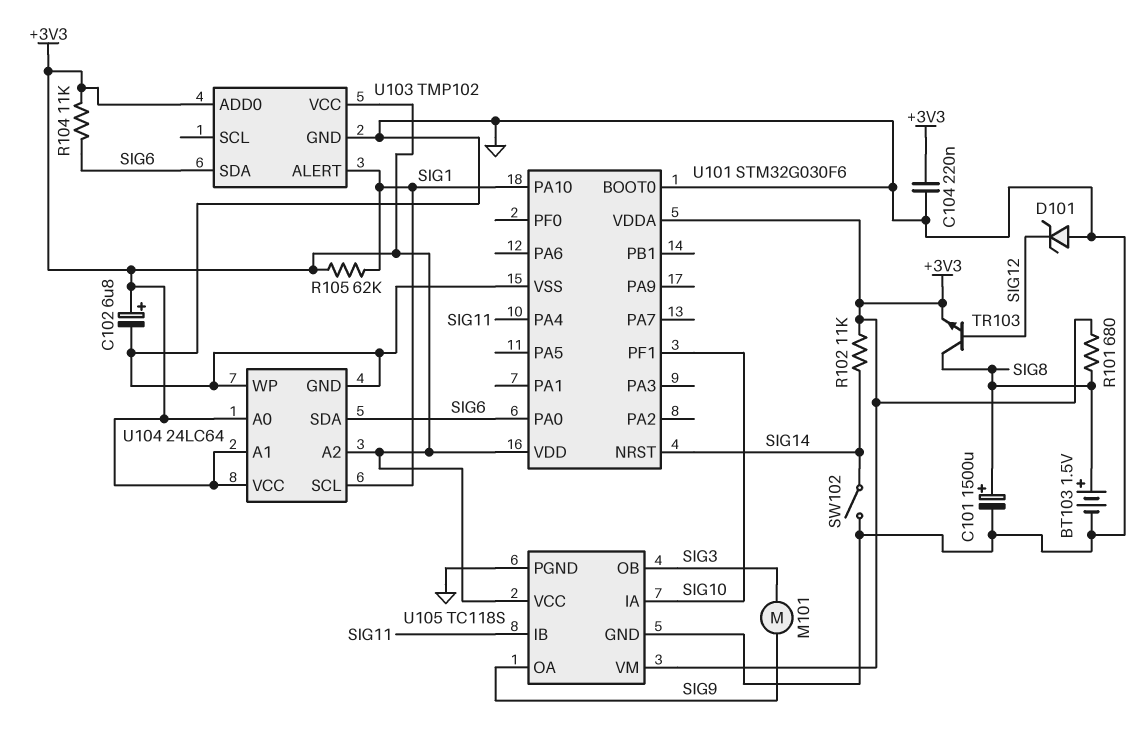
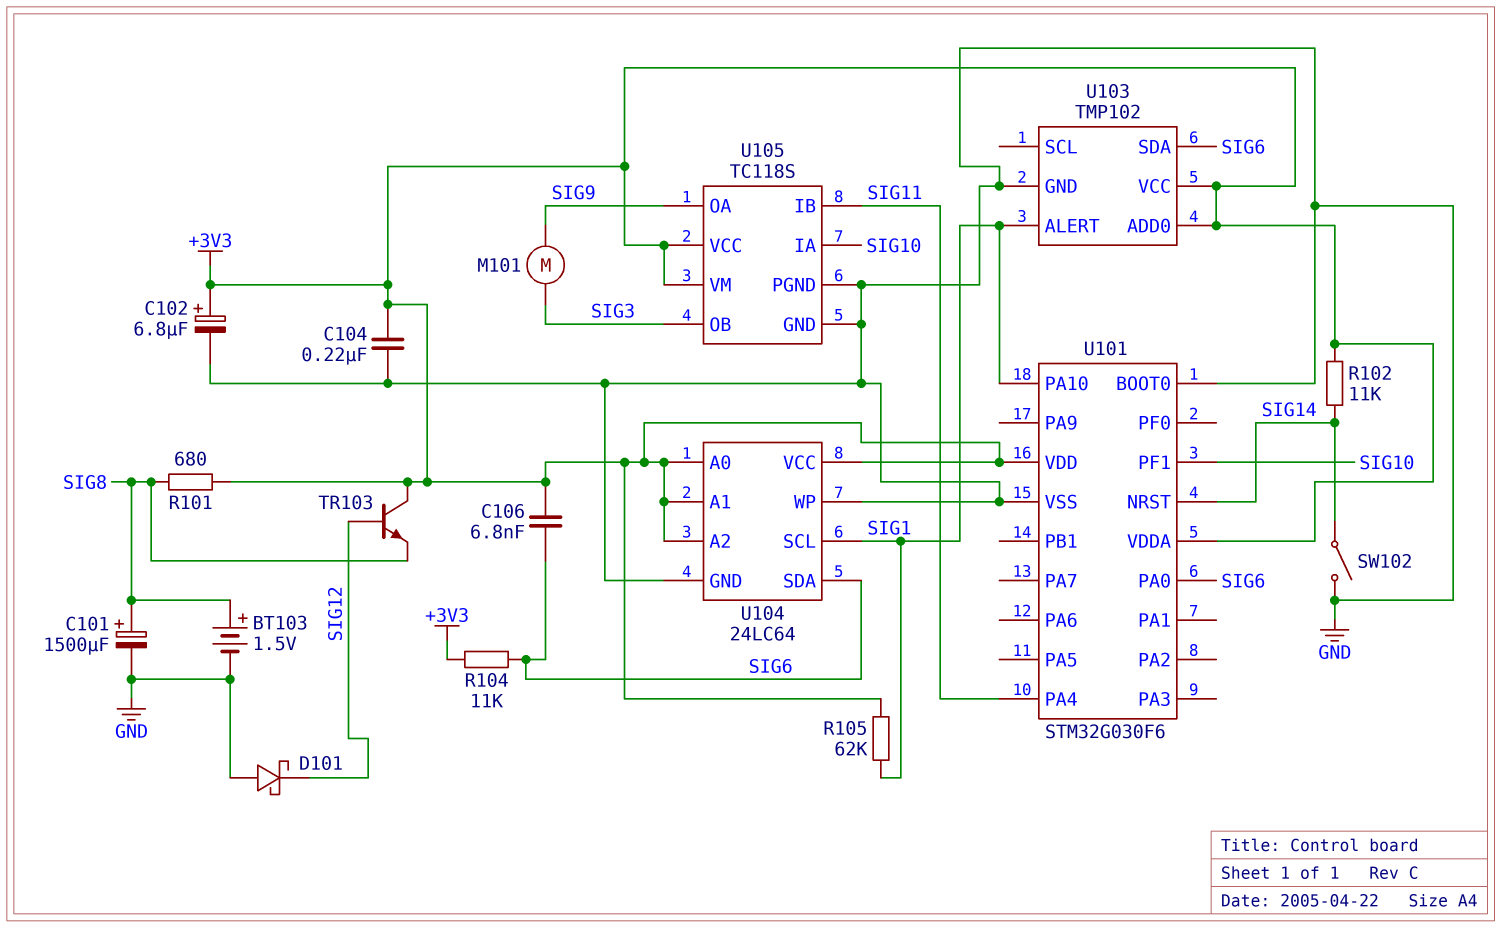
C106: none -> 6.8nF (+3V3, SIG6)
D101: zener (A GND, K SIG12) -> schottky (A GND, K SIG12)
TR103: NPN (B SIG12, C SIG8, E +3V3) -> NPN (B SIG12, C +3V3, E SIG8)

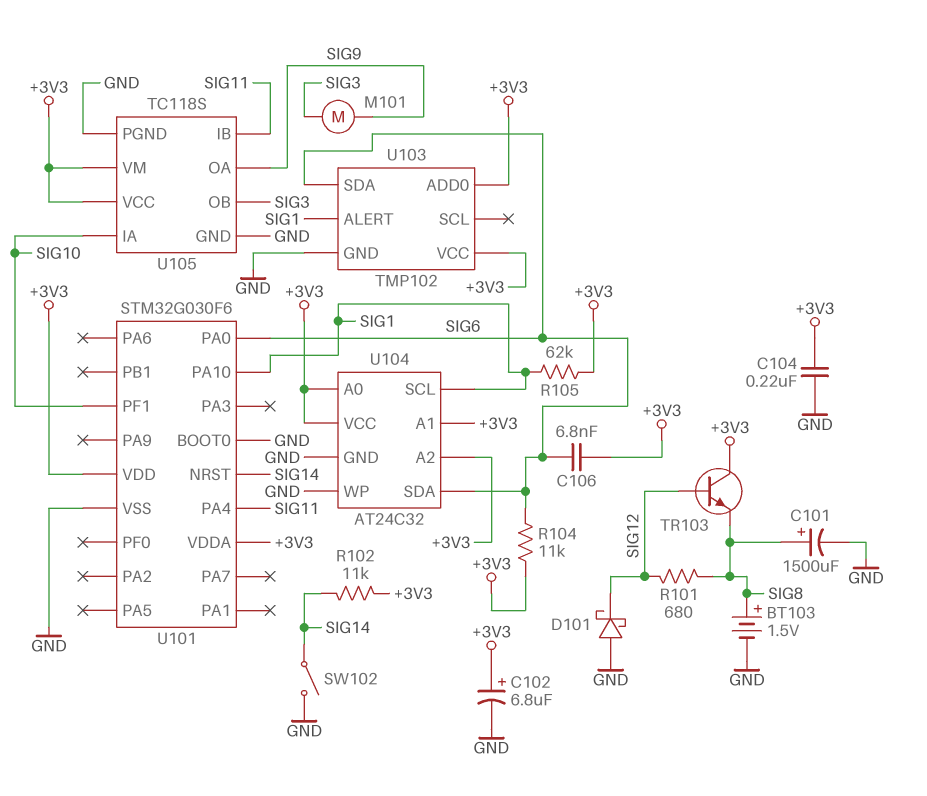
R101: 680 (+3V3, SIG8) -> 680 (SIG8, SIG12)
U104: 24LC64 -> AT24C32

